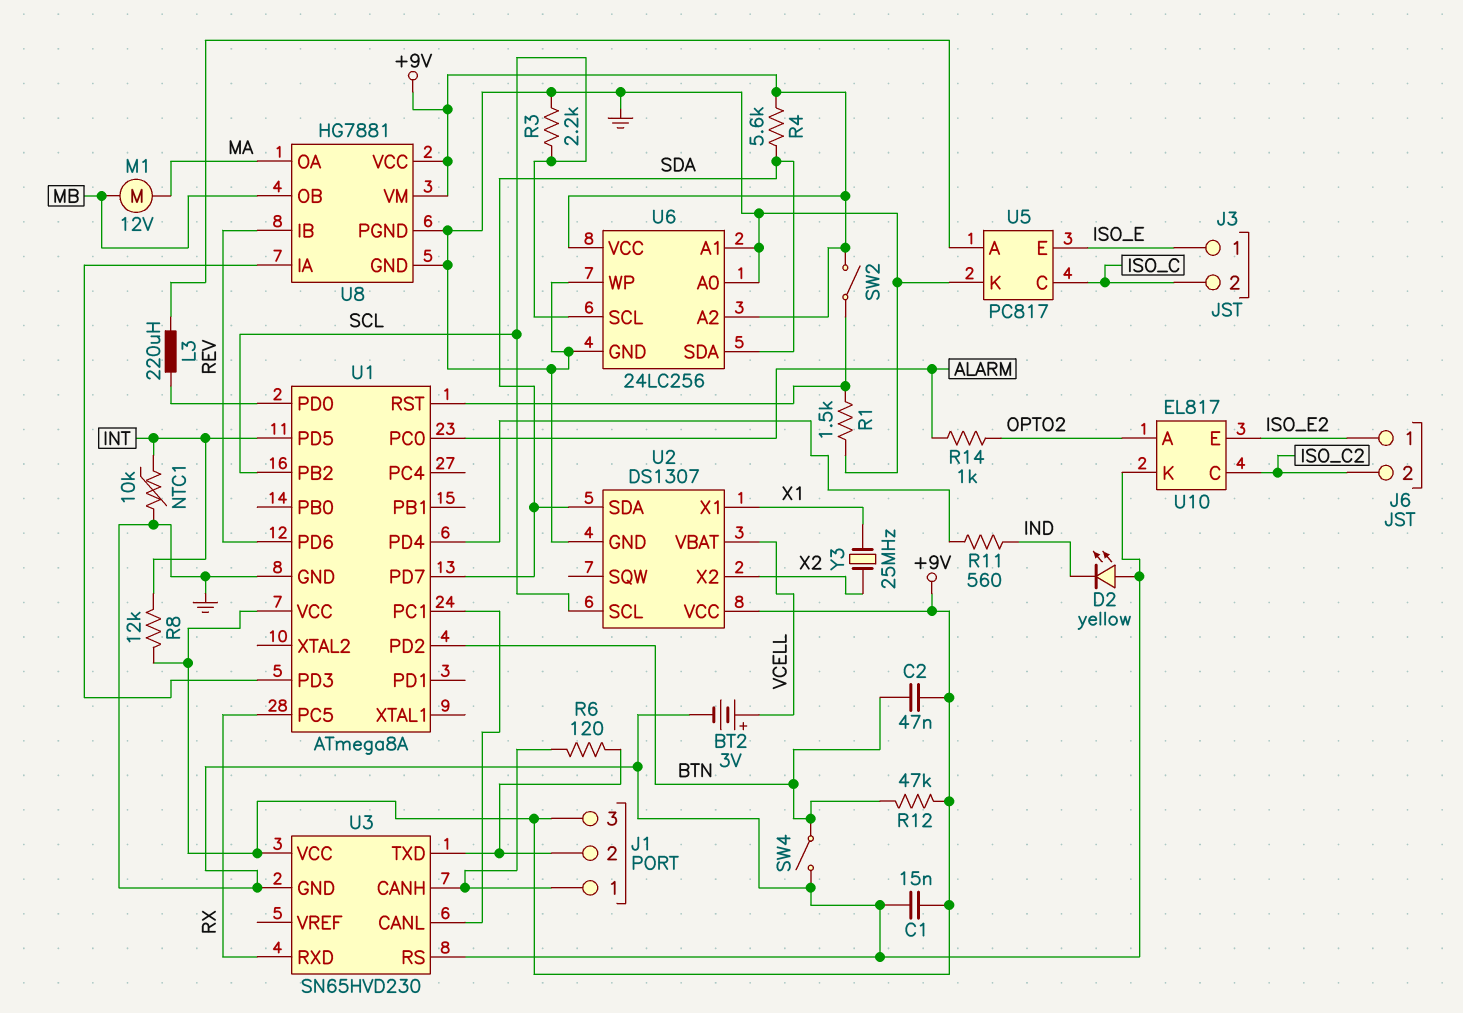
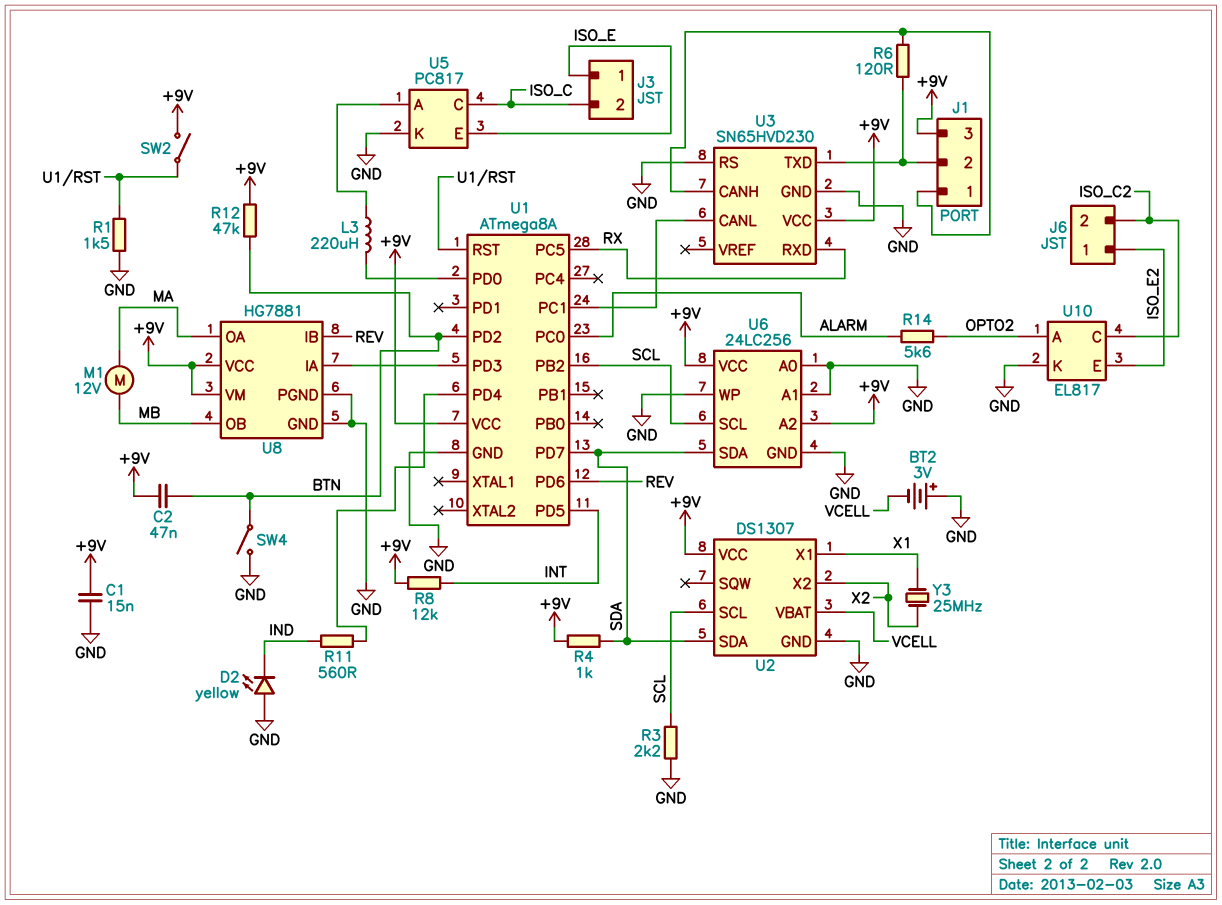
BT2: 3V (plus VCELL, minus GND) -> 3V (plus GND, minus VCELL)
NTC1: 10k (GND, INT) -> none
R4: 5.6k (+9V, SDA) -> 1k (+9V, SDA)
R14: 1k (ALARM, OPTO2) -> 5.6k (ALARM, OPTO2)

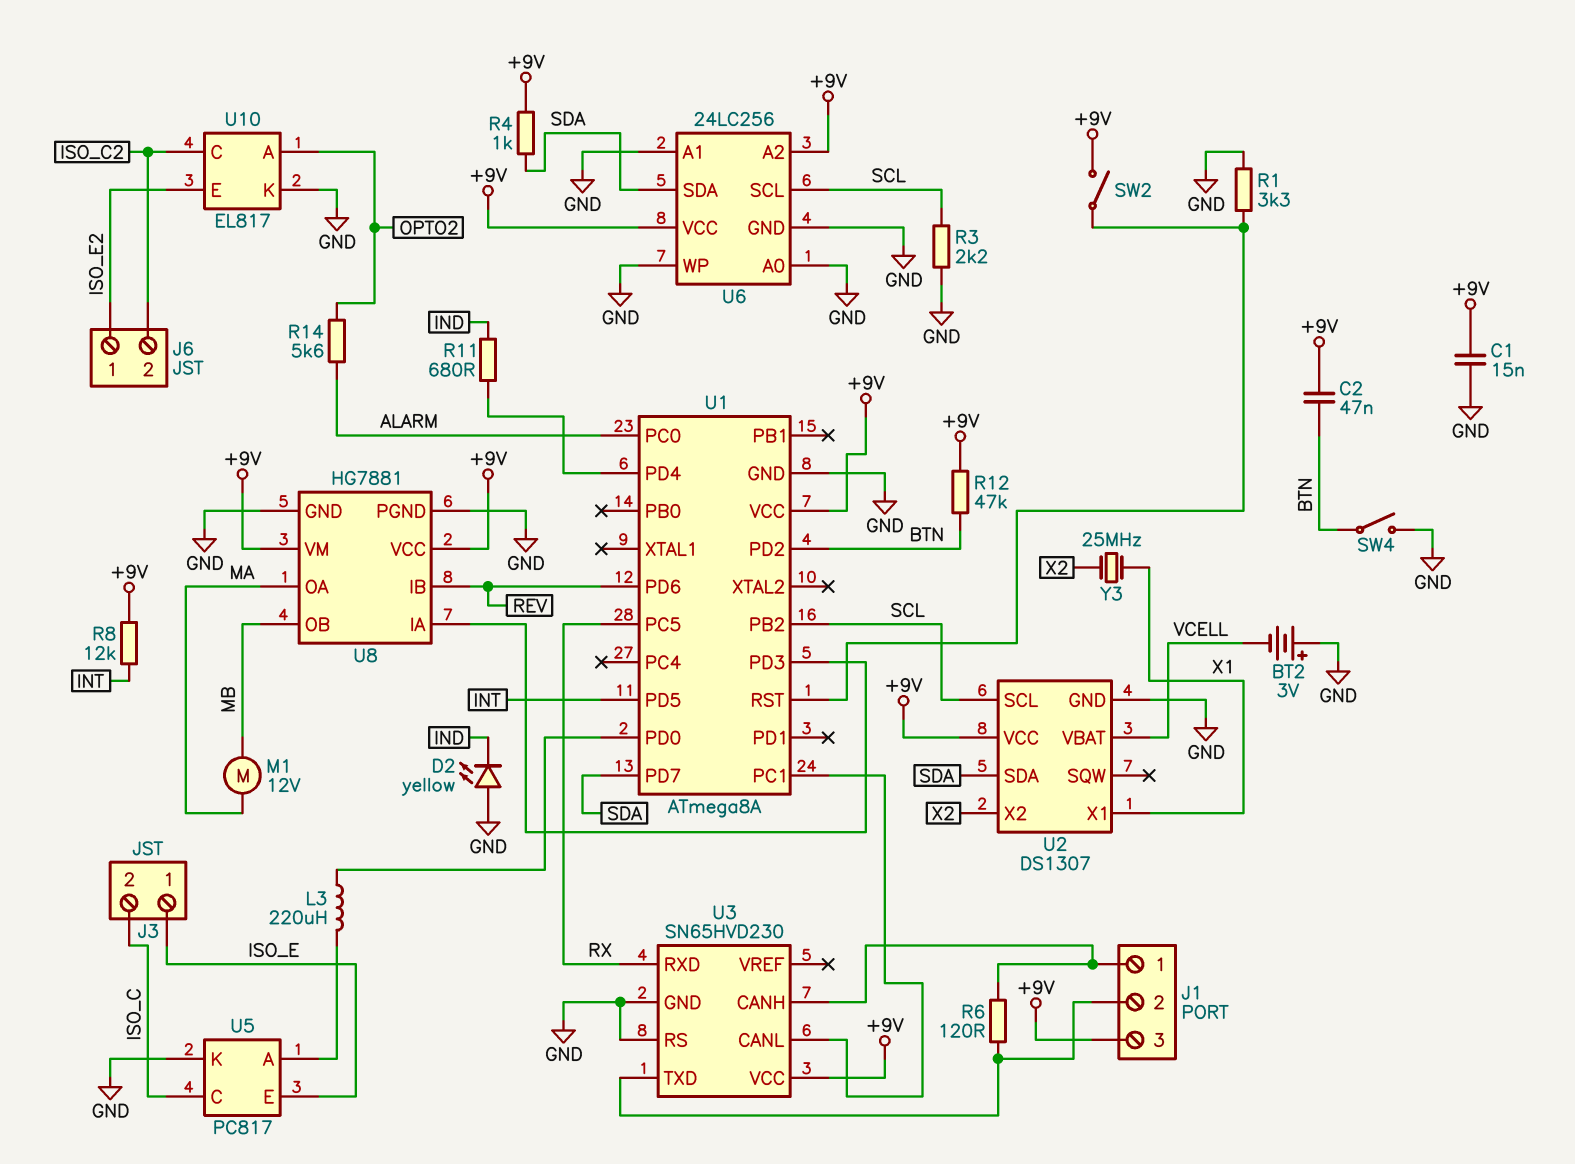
R1: 1.5k (GND, U1/RST) -> 3.3k (GND, U1/RST)
R11: 560 (IND, U1/PD4) -> 680 (IND, U1/PD4)

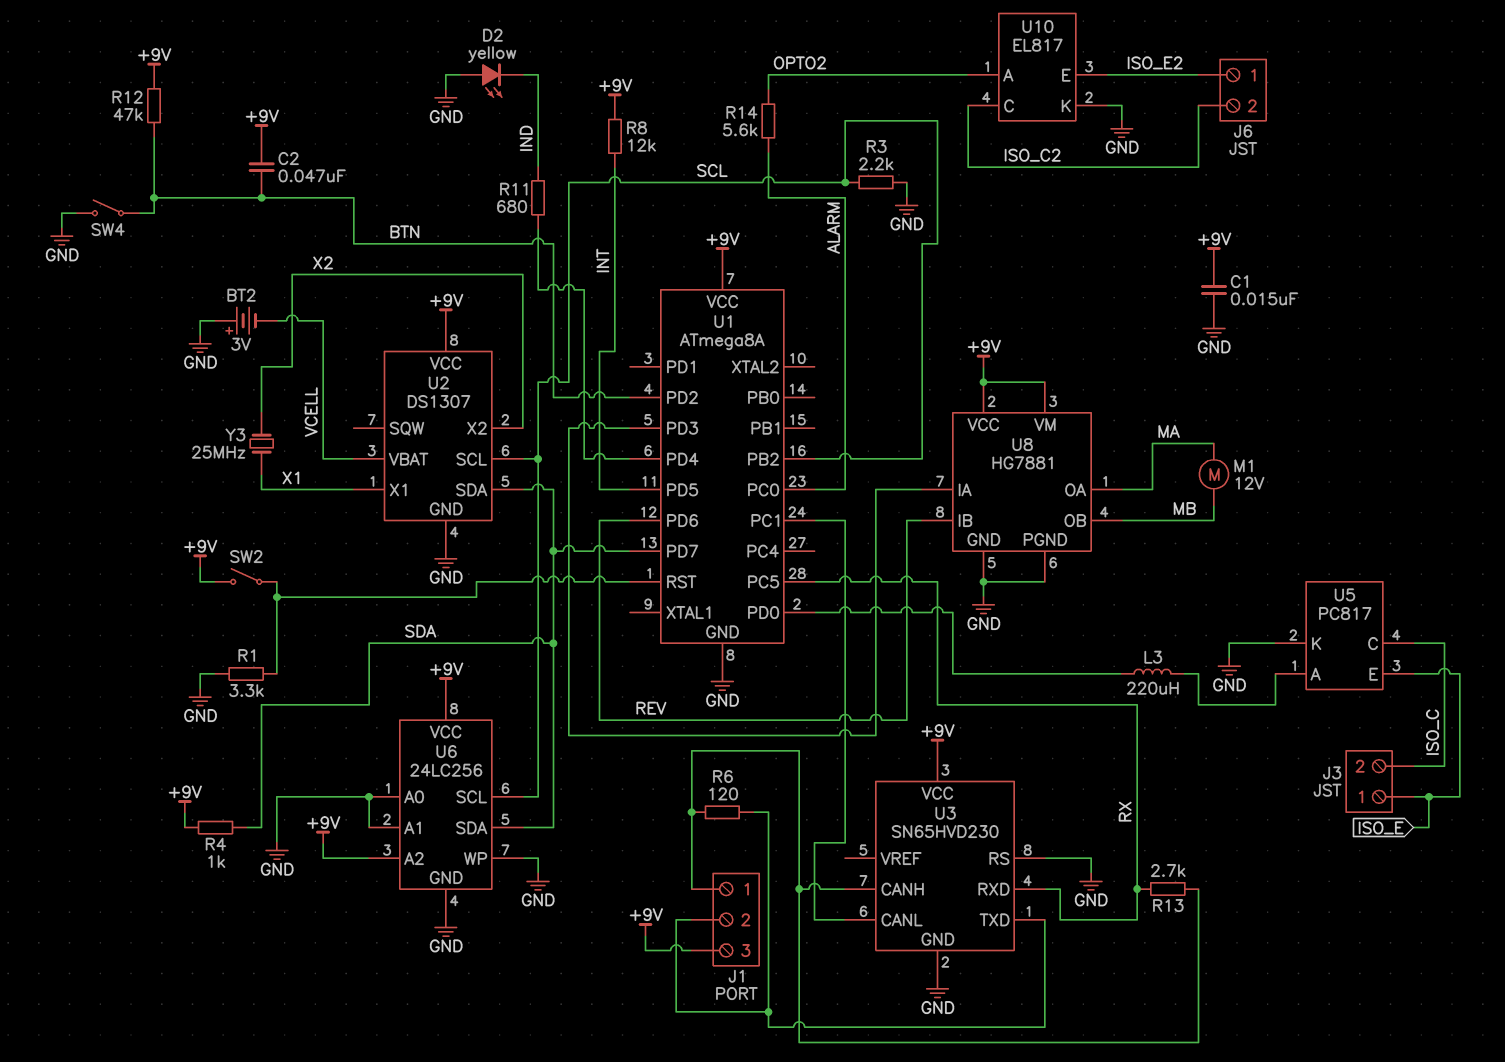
R13: none -> 2.7k (J1/1, RX)

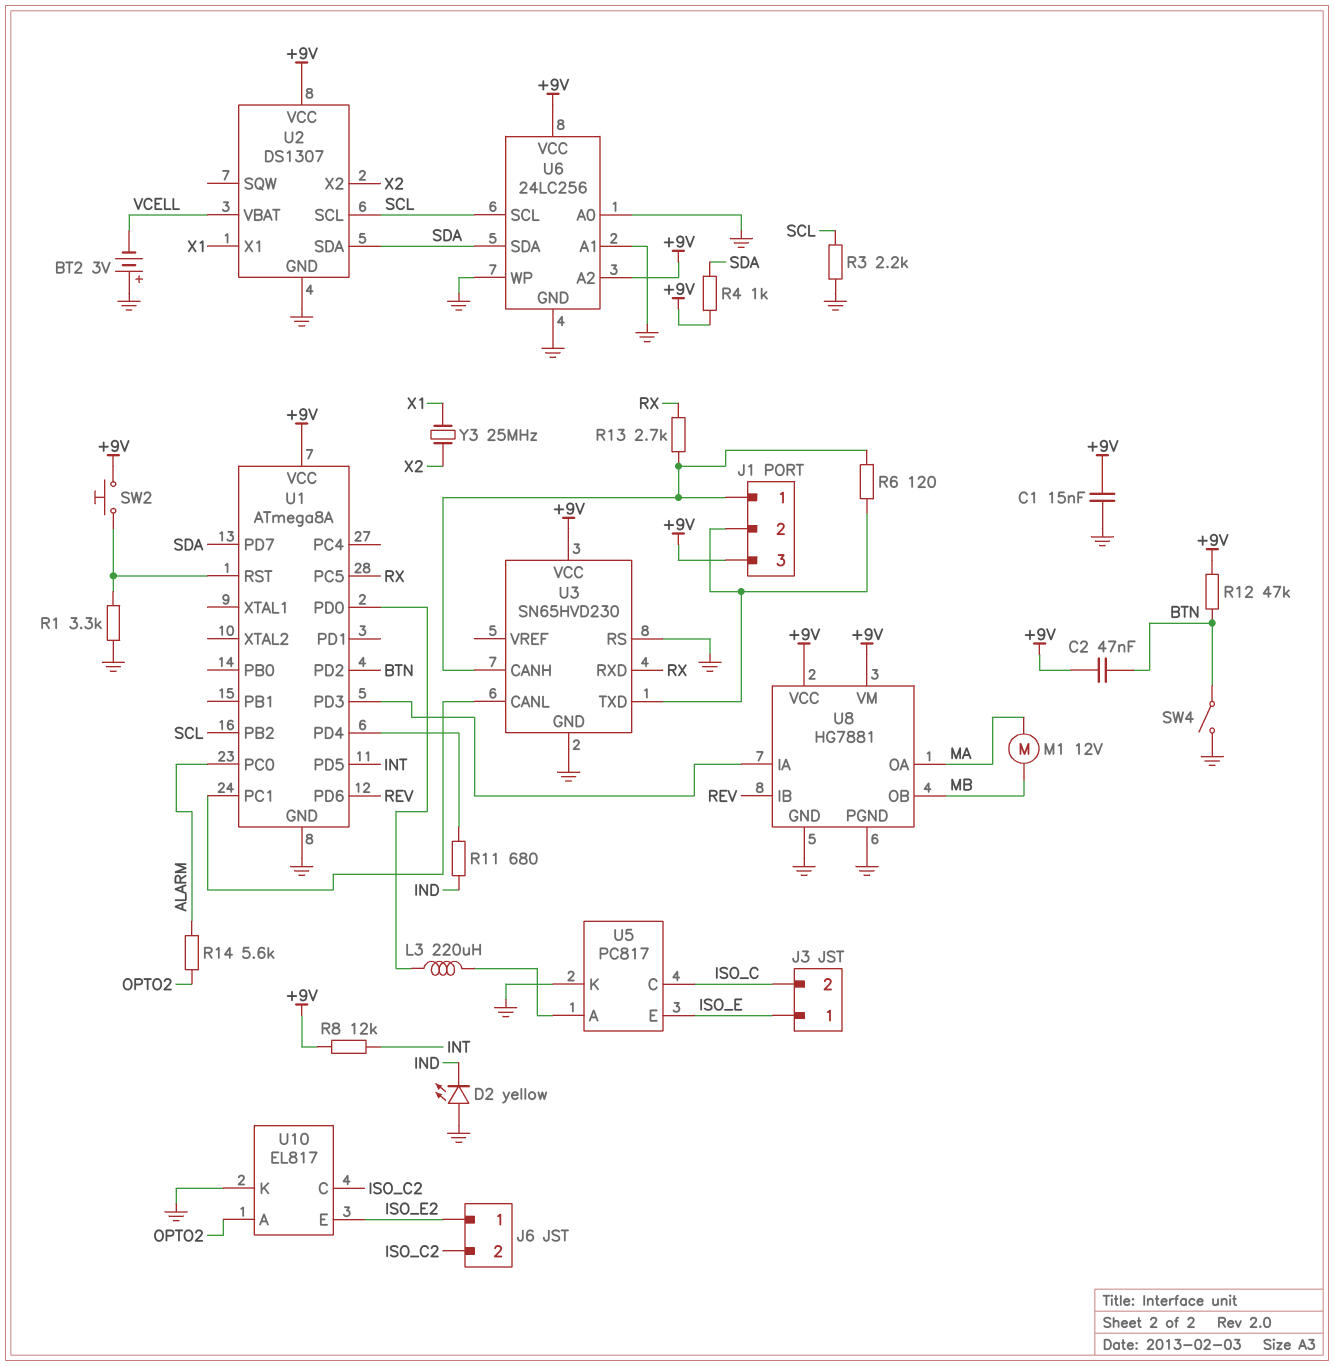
SW2: switch (+9V, U1/RST) -> button (+9V, U1/RST)

